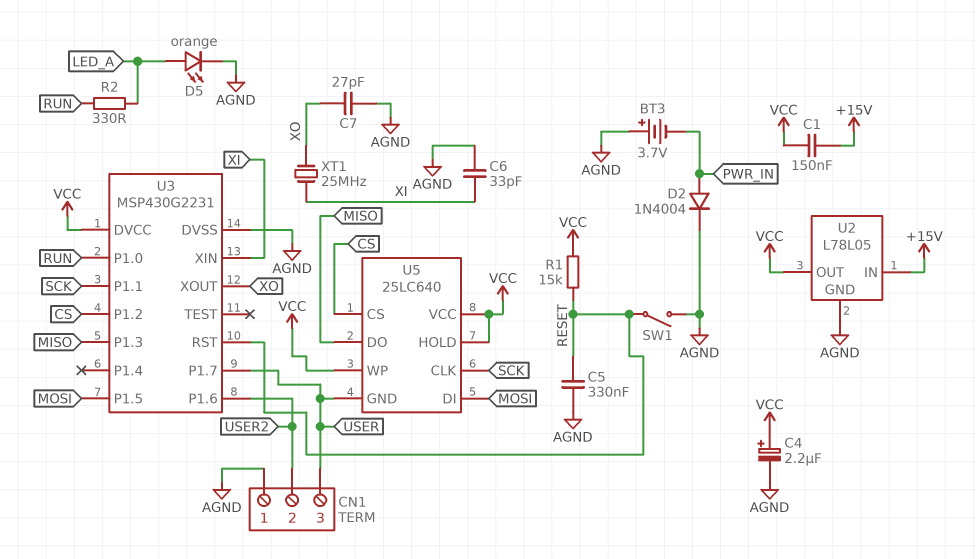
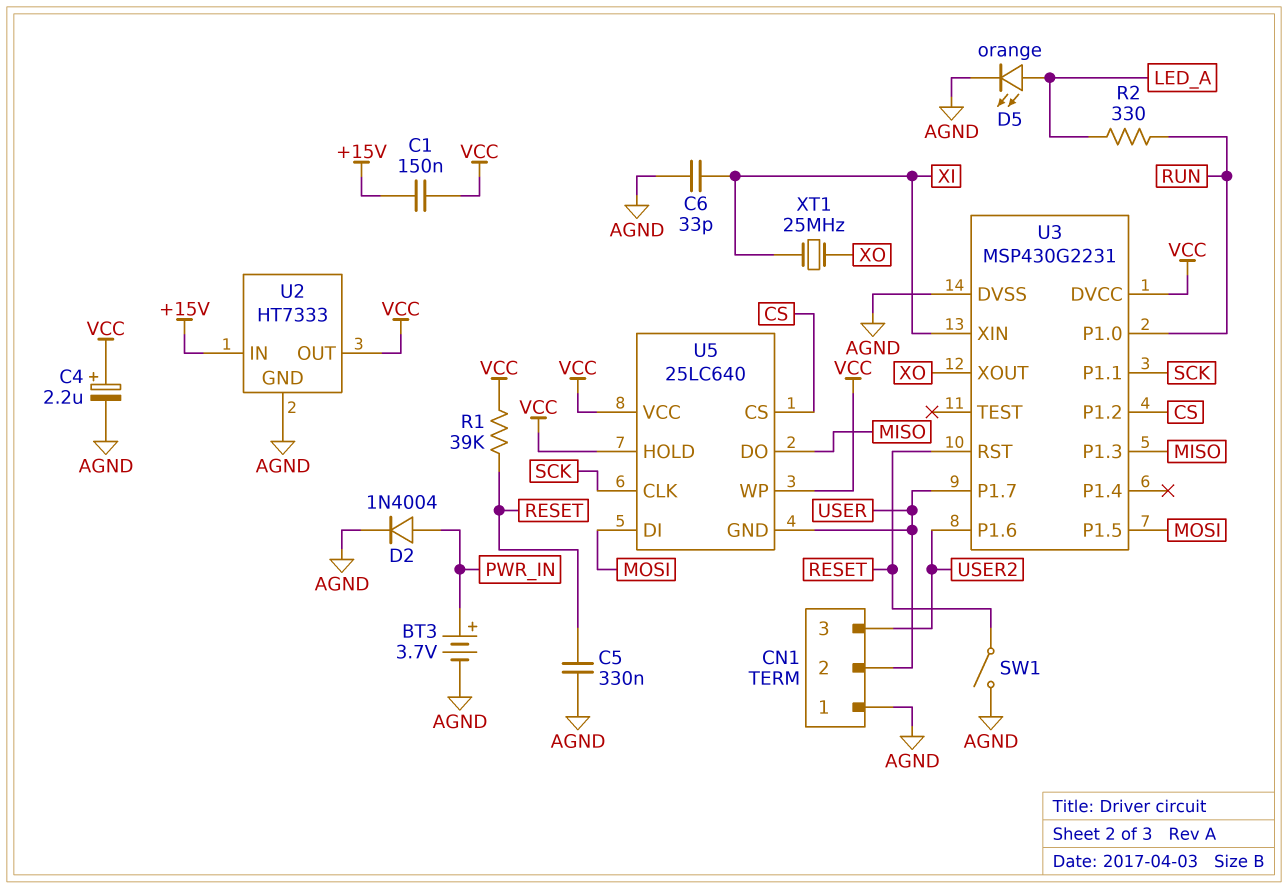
BT3: 3.7V (plus AGND, minus PWR_IN) -> 3.7V (plus PWR_IN, minus AGND)
C7: 27pF (AGND, XO) -> none
CN1 pin 2: USER2 -> USER
CN1 pin 3: USER -> USER2
R1: 15k (RESET, VCC) -> 39k (RESET, VCC)
U2: L78L05 -> HT7333

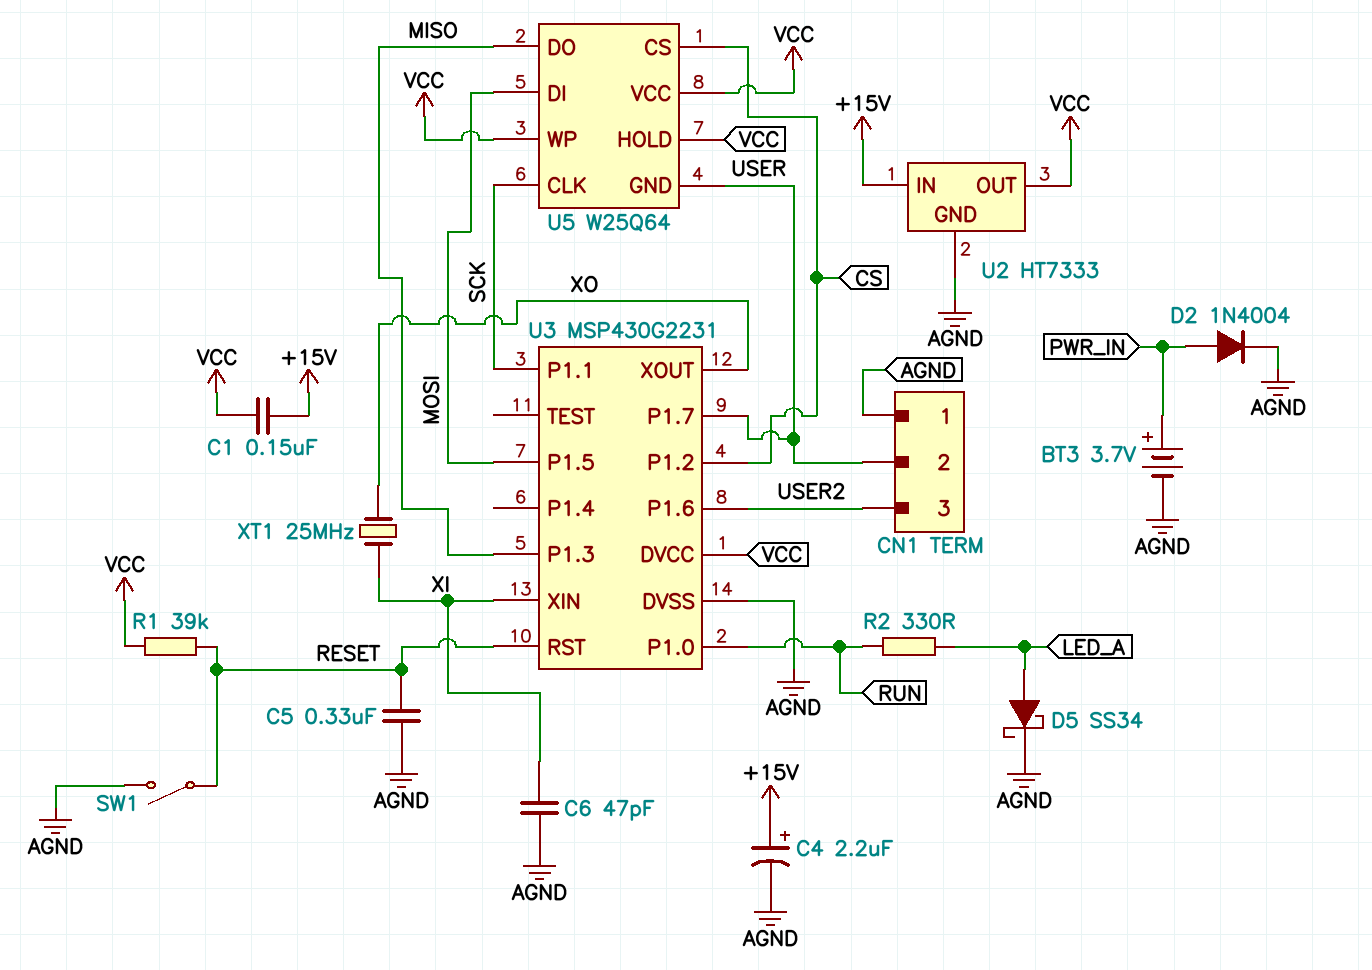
C4: 2.2uF (plus VCC, minus AGND) -> 2.2uF (plus +15V, minus AGND)
C6: 33pF (AGND, XI) -> 47pF (AGND, XI)
D5: LED orange (A LED_A, K AGND) -> schottky SS34 (A LED_A, K AGND)
U5: 25LC640 -> W25Q64

